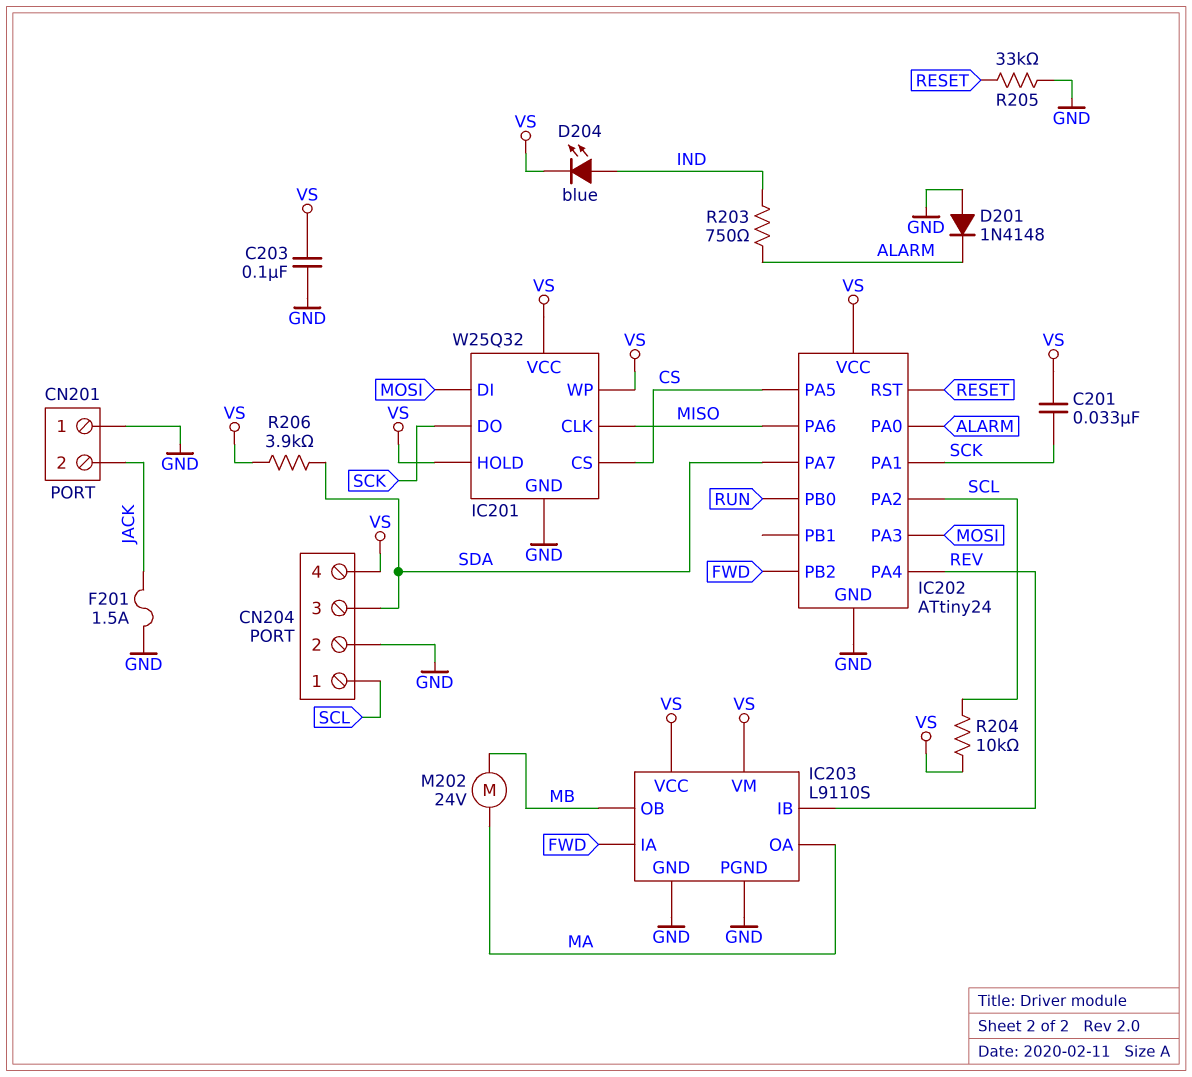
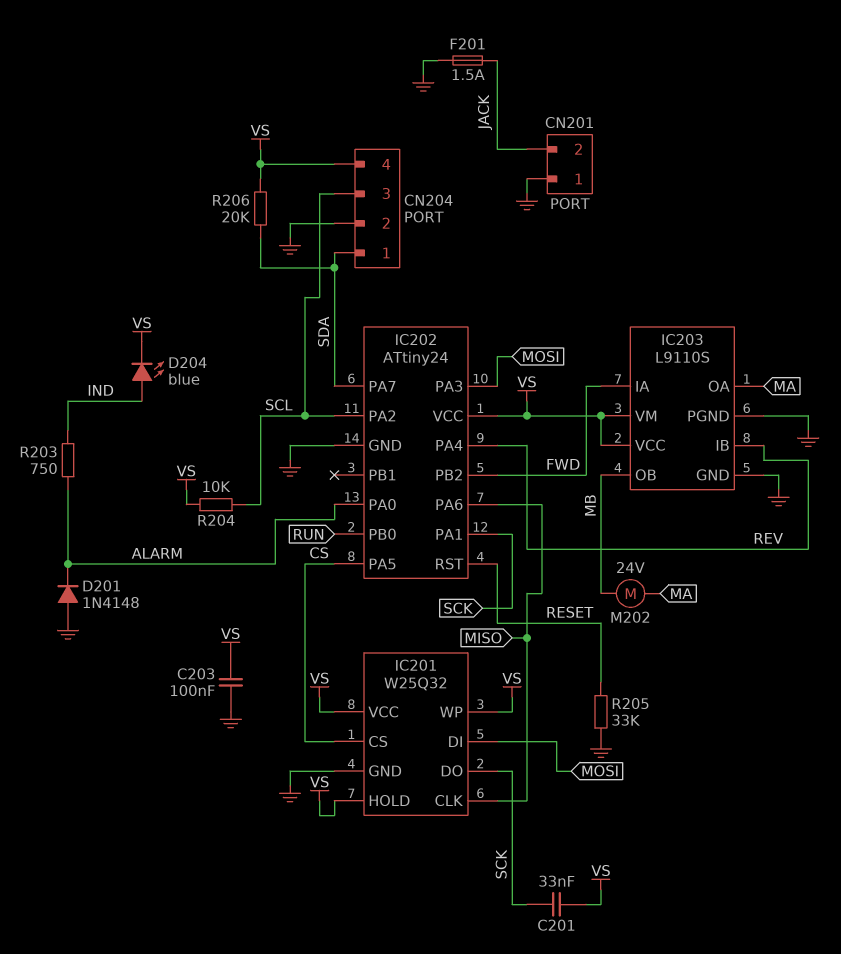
CN204 pin 1: SCL -> SDA
CN204 pin 3: SDA -> SCL
R206: 3.9k (SDA, VS) -> 20k (SDA, VS)

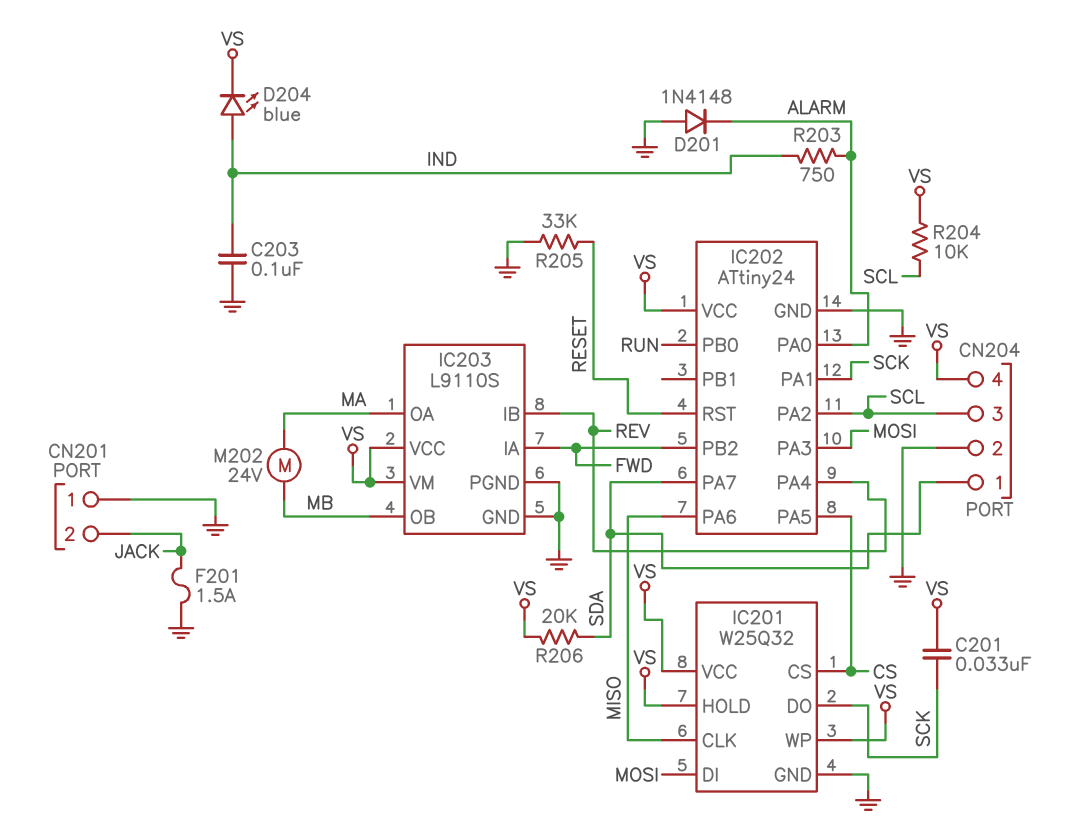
C203: 100nF (GND, VS) -> 100nF (GND, IND)

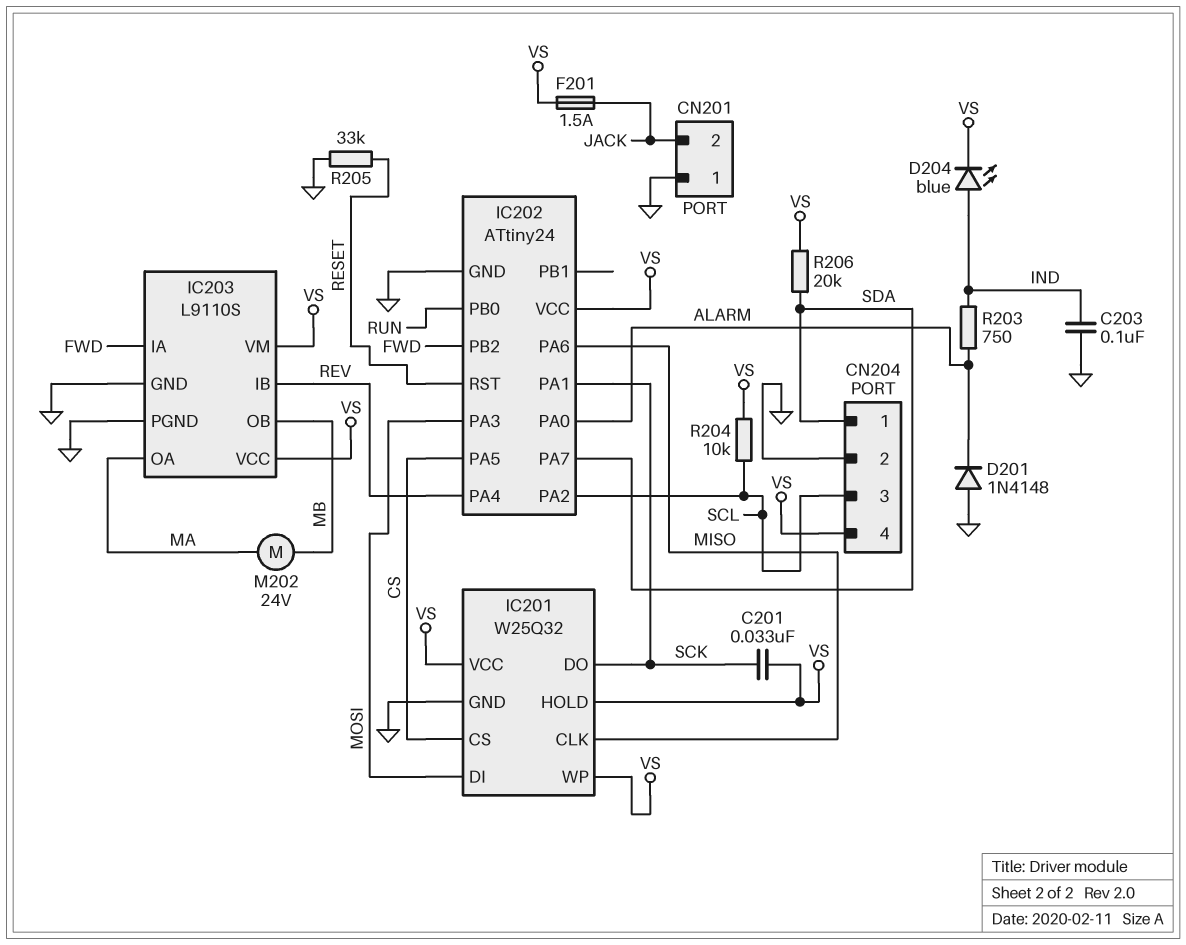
F201: 1.5A (GND, JACK) -> 1.5A (JACK, VS)

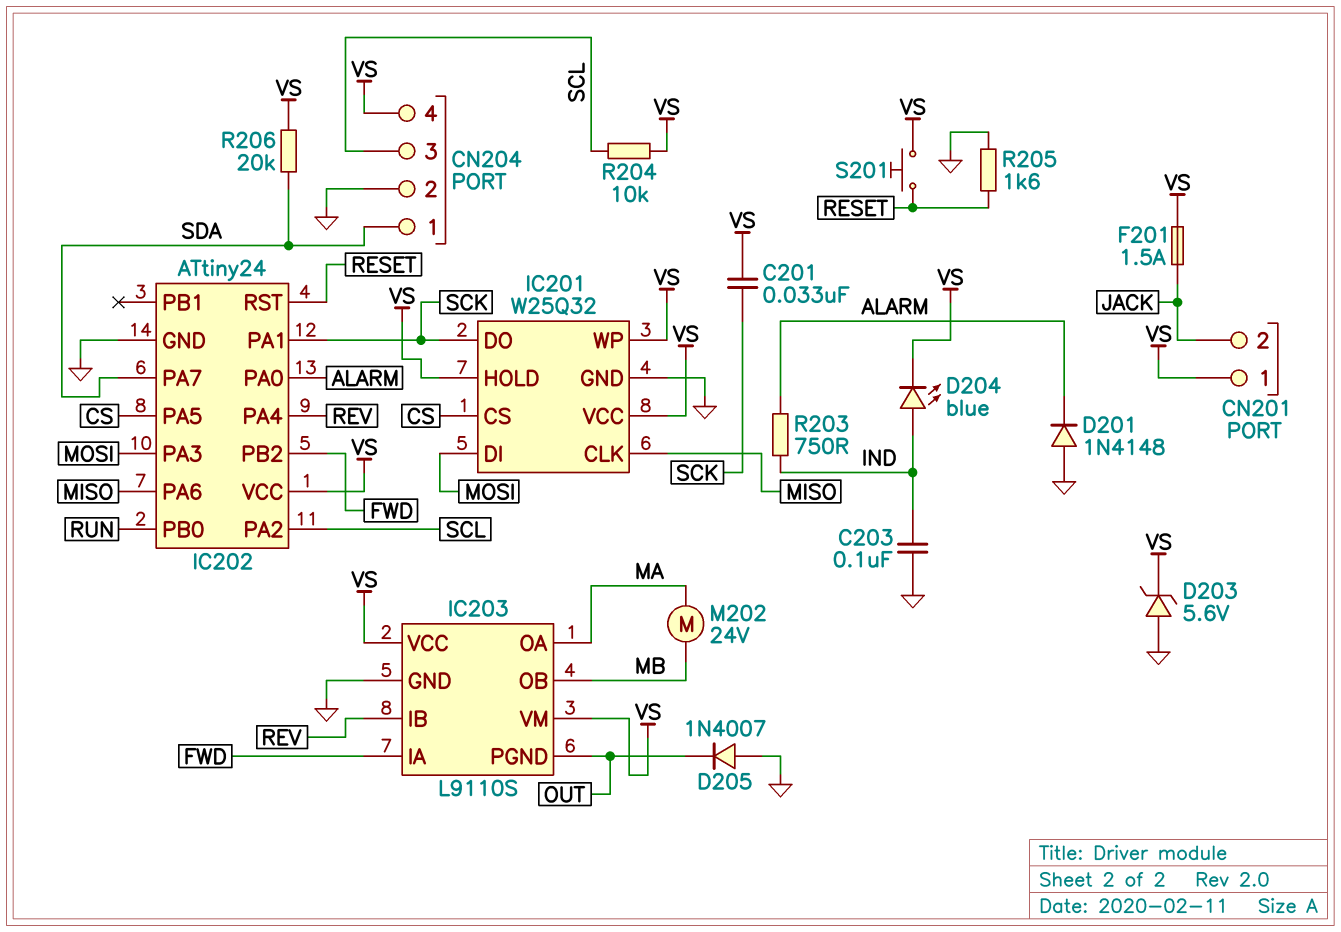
CN201 pin 1: GND -> VS
D203: none -> zener 5.6V (A GND, K VS)
D205: none -> diode 1N4007 (A GND, K OUT)
IC203 pin PGND: GND -> OUT
R205: 33k (GND, RESET) -> 1.6k (GND, RESET)
S201: none -> button (RESET, VS)

